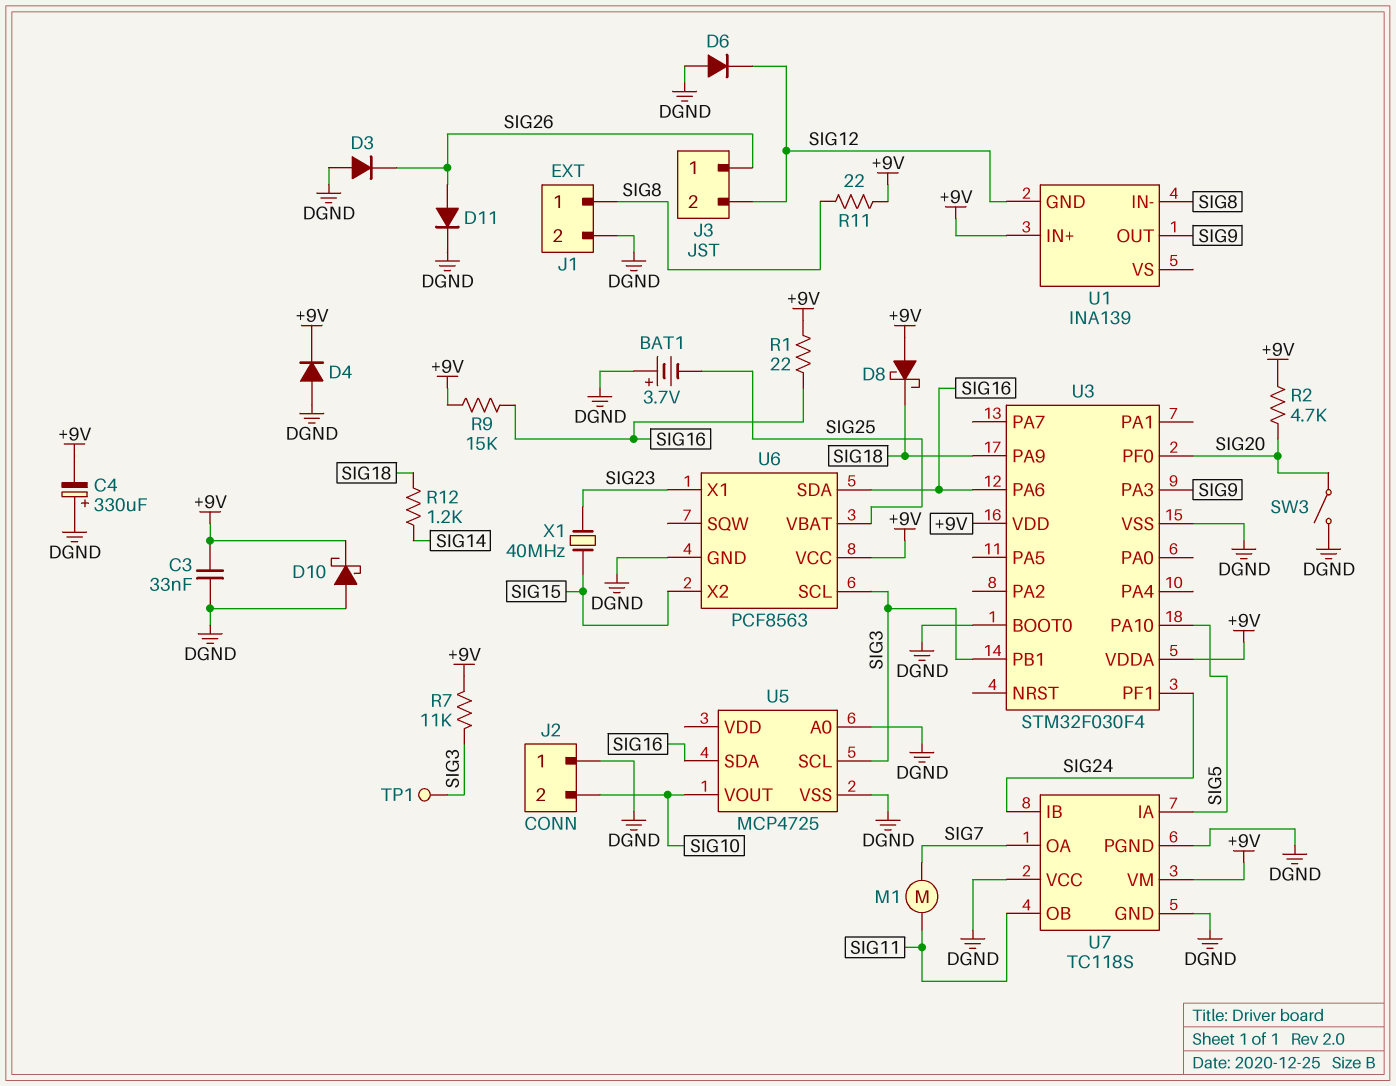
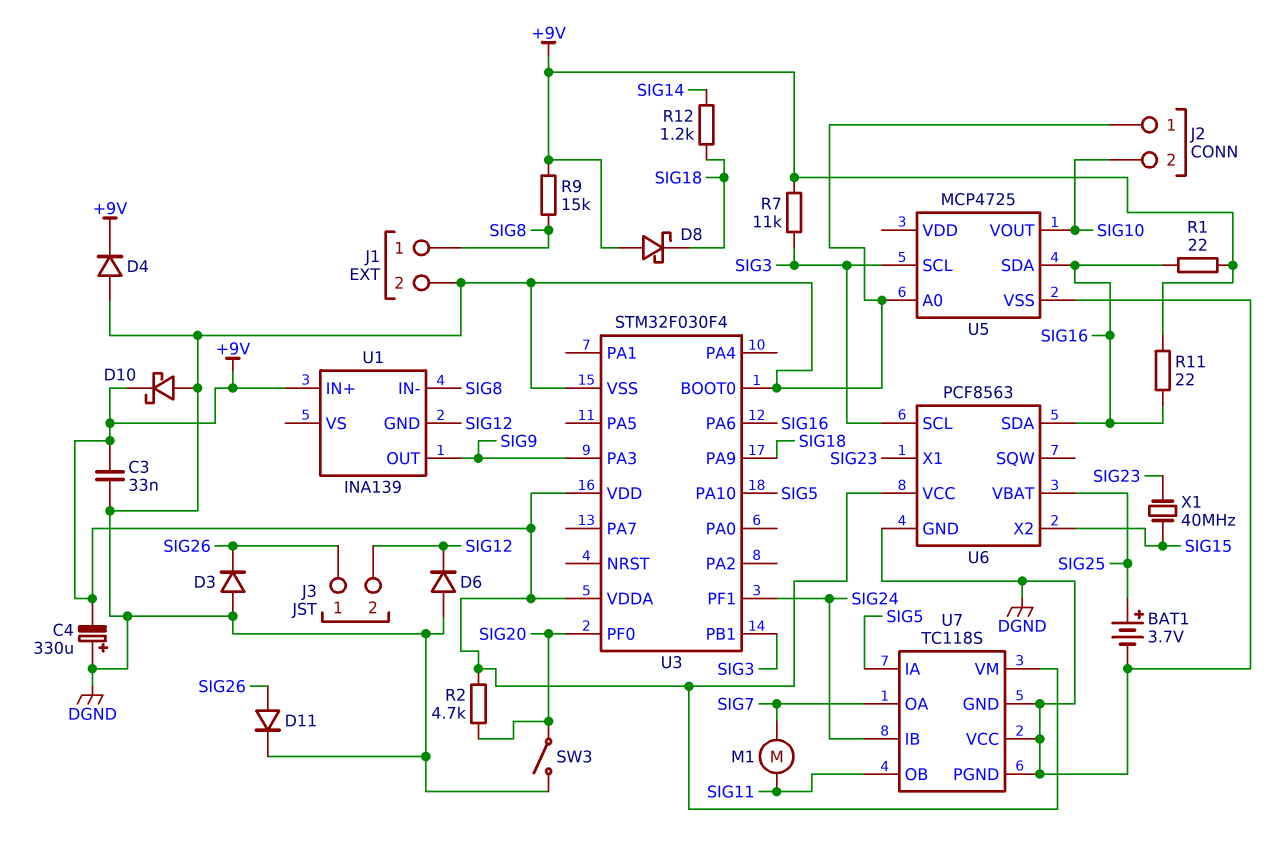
BAT1: 3.7V (plus DGND, minus SIG25) -> 3.7V (plus SIG25, minus DGND)
R9: 15k (+9V, SIG16) -> 15k (+9V, SIG8)
R11: 22 (+9V, SIG8) -> 22 (+9V, SIG16)
TP1: test point (SIG3) -> none

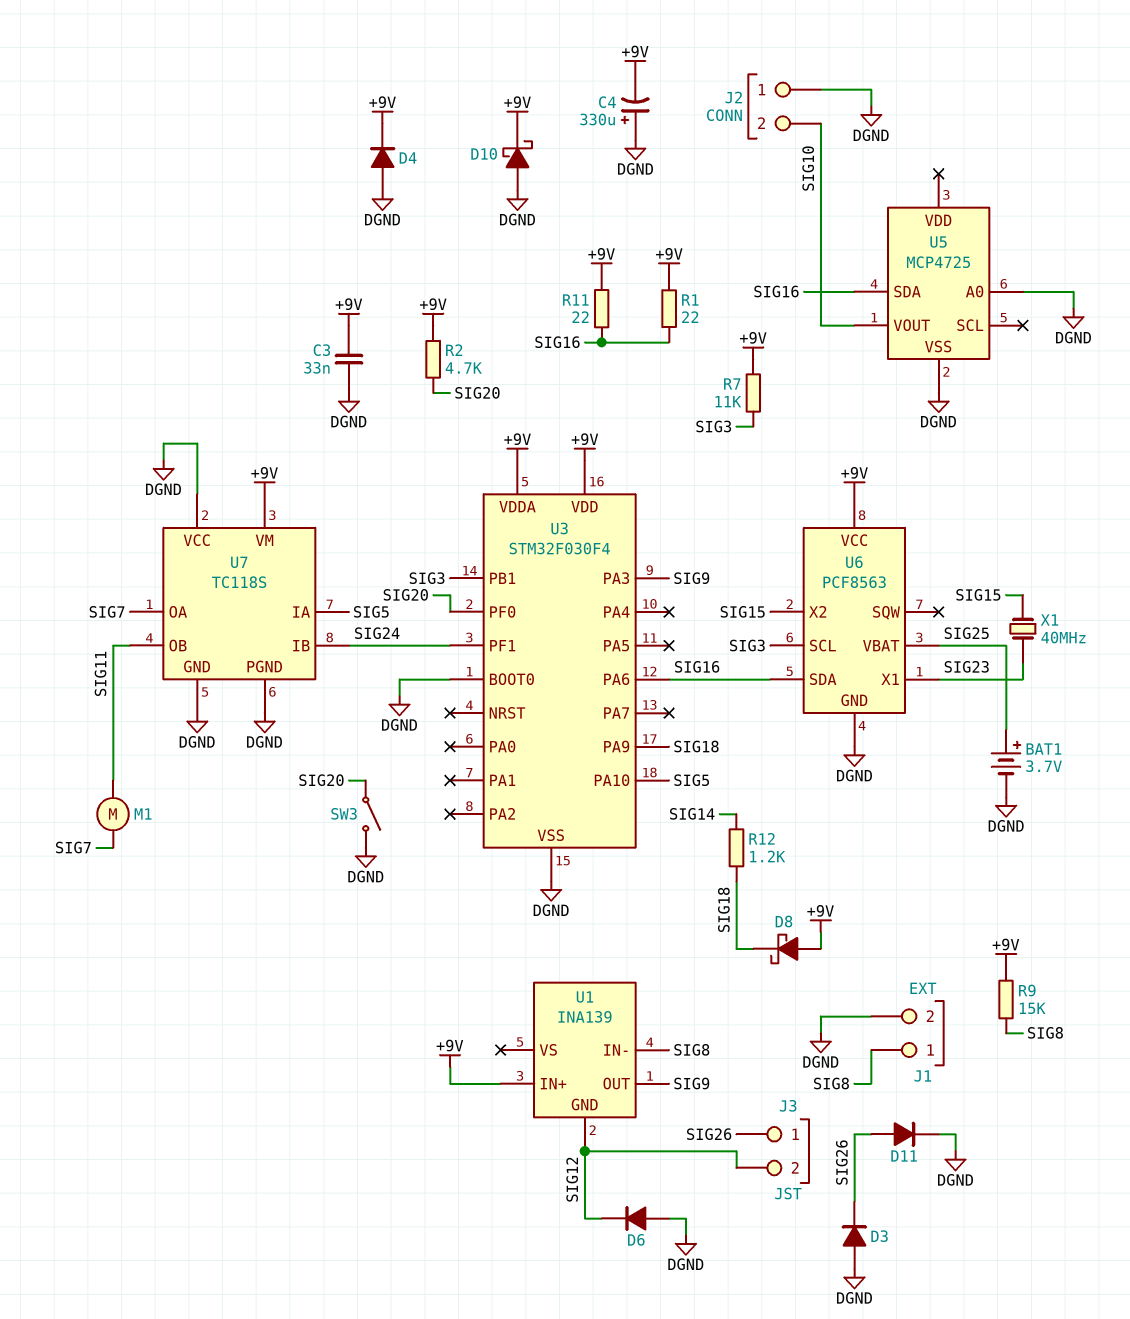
U5 pin SCL: SIG3 -> none

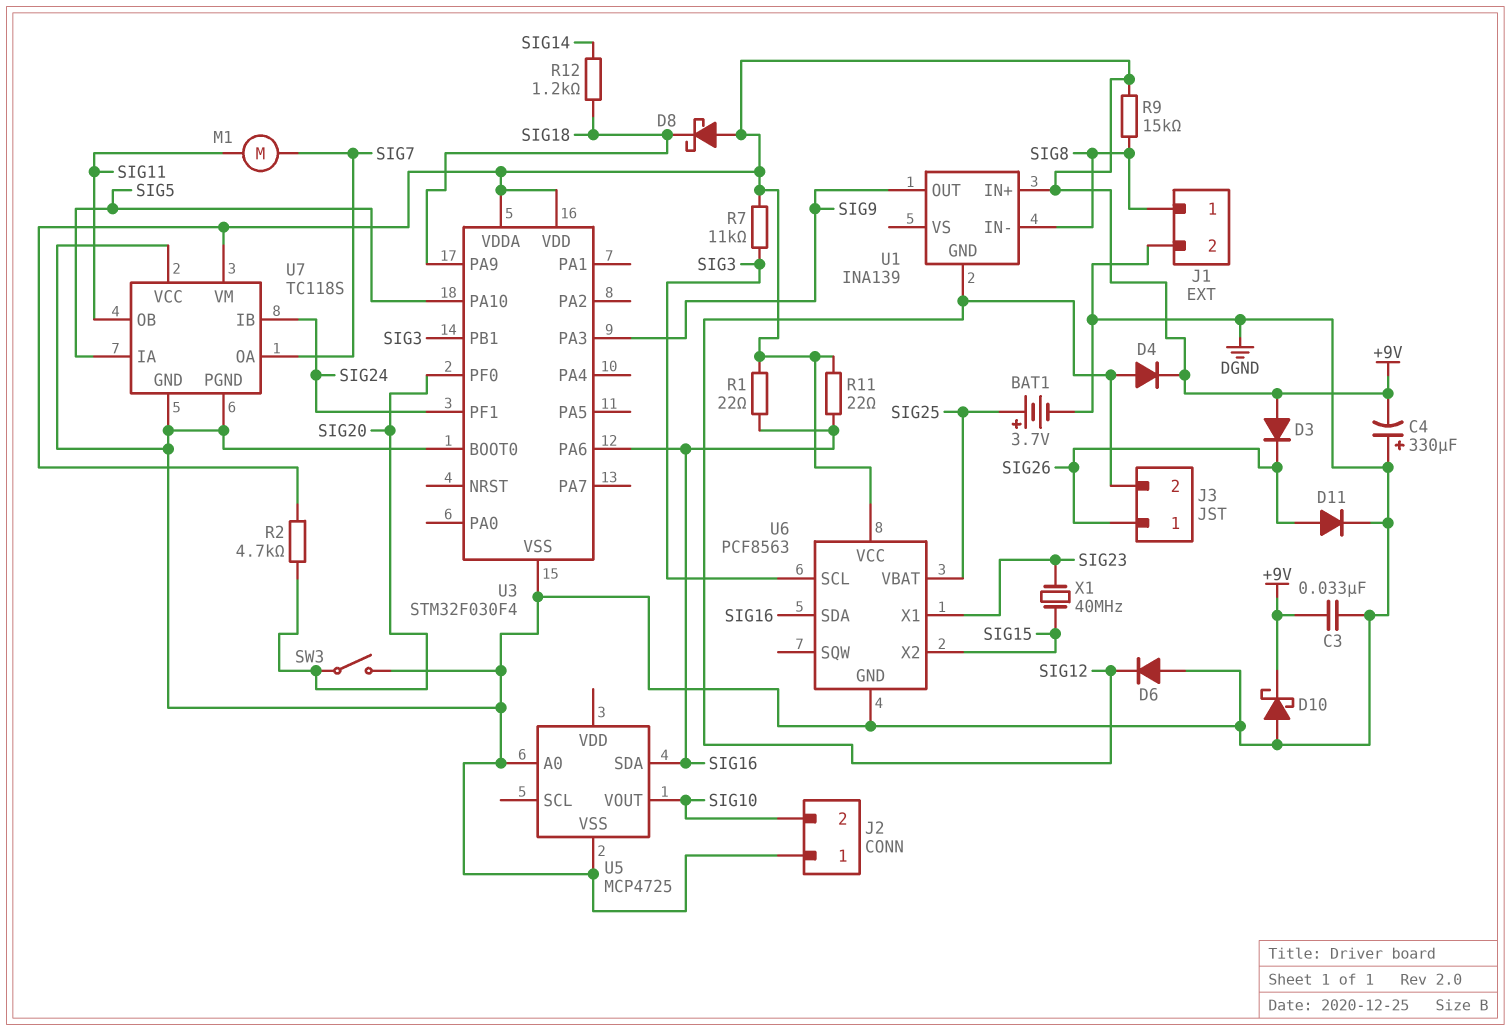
D3: diode (A DGND, K SIG26) -> diode (A +9V, K SIG26)
D4: diode (A DGND, K +9V) -> diode (A SIG12, K +9V)

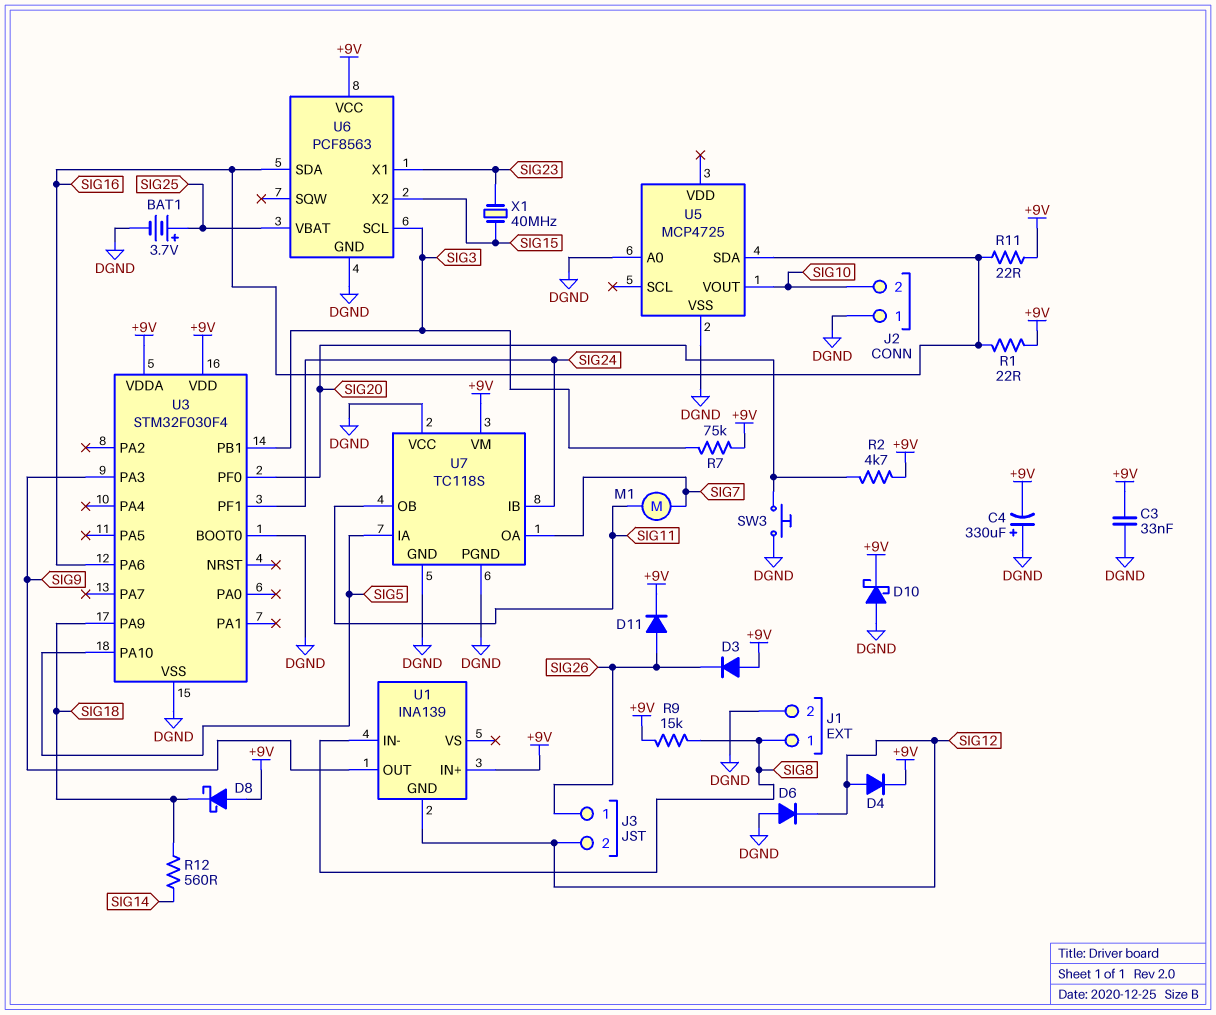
D11: diode (A SIG26, K DGND) -> diode (A SIG26, K +9V)
R7: 11k (+9V, SIG3) -> 75k (+9V, SIG3)
R12: 1.2k (SIG14, SIG18) -> 560 (SIG14, SIG18)
SW3: switch (DGND, SIG20) -> button (DGND, SIG20)

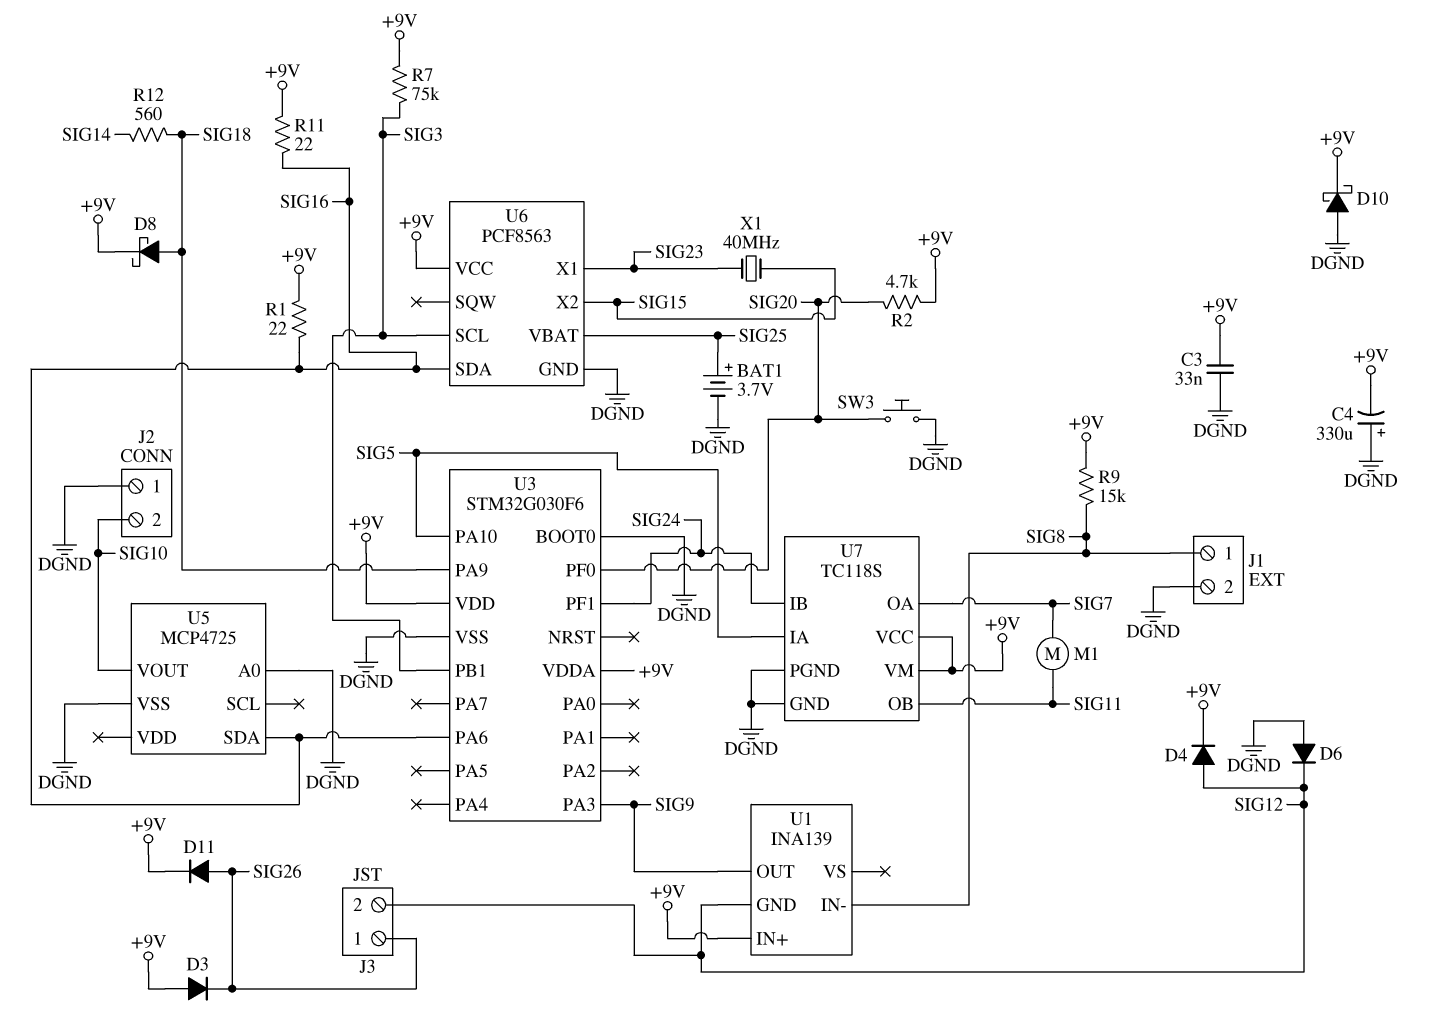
D8: schottky (A +9V, K SIG18) -> schottky (A SIG18, K +9V)
U3: STM32F030F4 -> STM32G030F6
U7 pin VCC: DGND -> +9V

